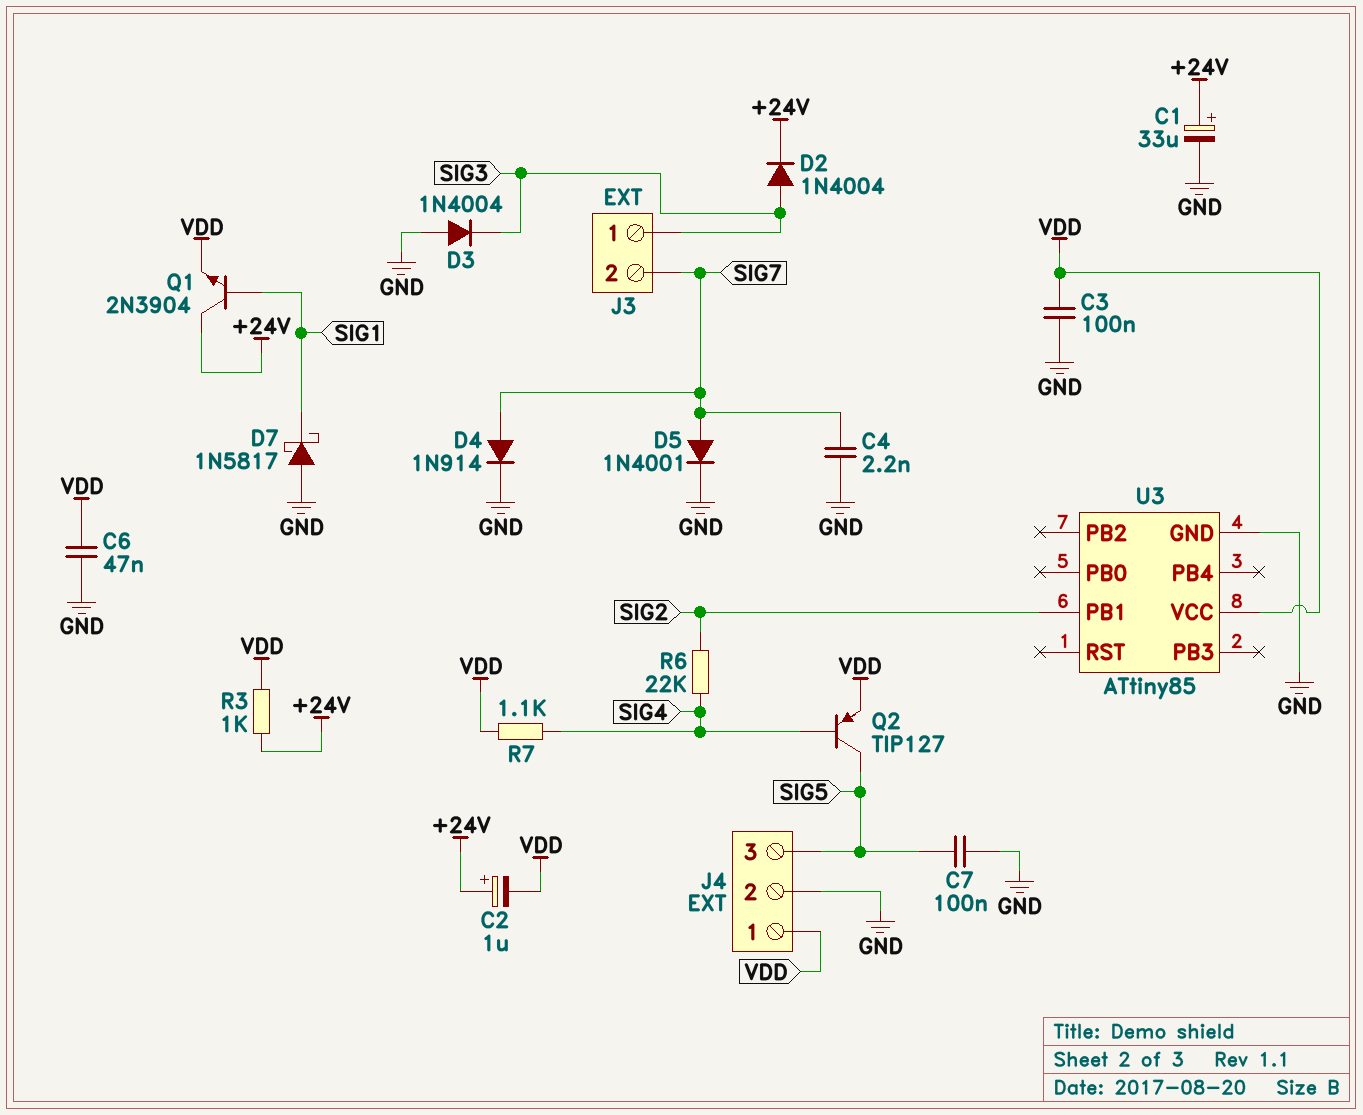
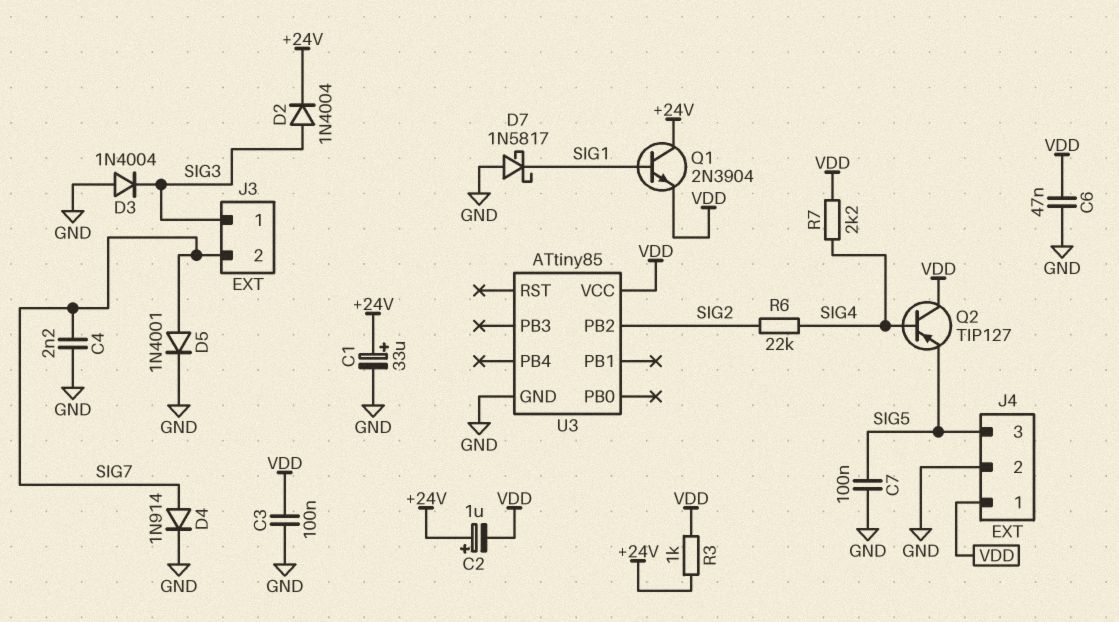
Q2: PNP TIP127 (B SIG4, C SIG5, E VDD) -> PNP TIP127 (B SIG4, C VDD, E SIG5)
R7: 1.1k (SIG4, VDD) -> 2.2k (SIG4, VDD)
U3 pin PB1: SIG2 -> none
U3 pin PB2: none -> SIG2

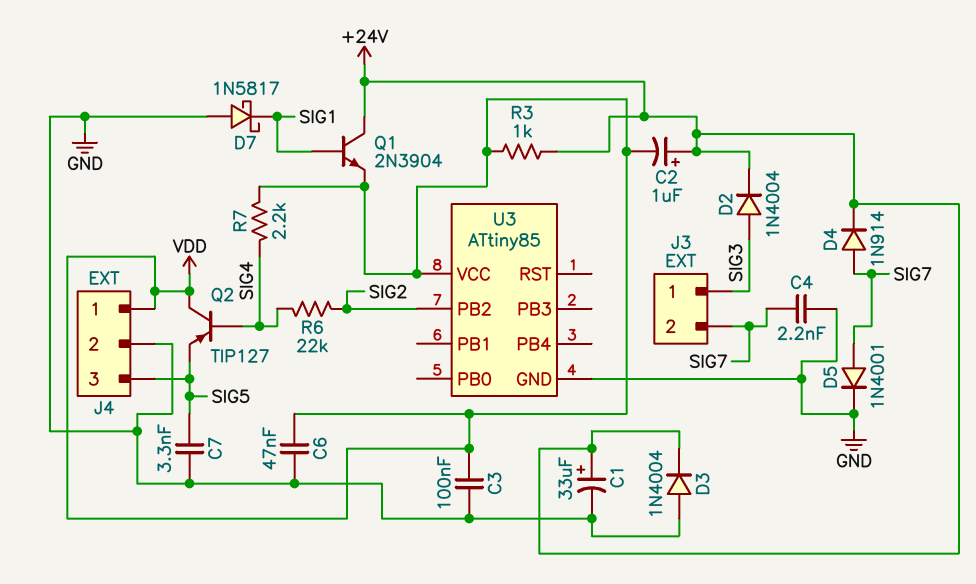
C7: 100nF (GND, SIG5) -> 3.3nF (GND, SIG5)
D3: diode 1N4004 (A GND, K SIG3) -> diode 1N4004 (A GND, K +24V)
D4: diode 1N914 (A SIG7, K GND) -> diode 1N914 (A SIG7, K +24V)

